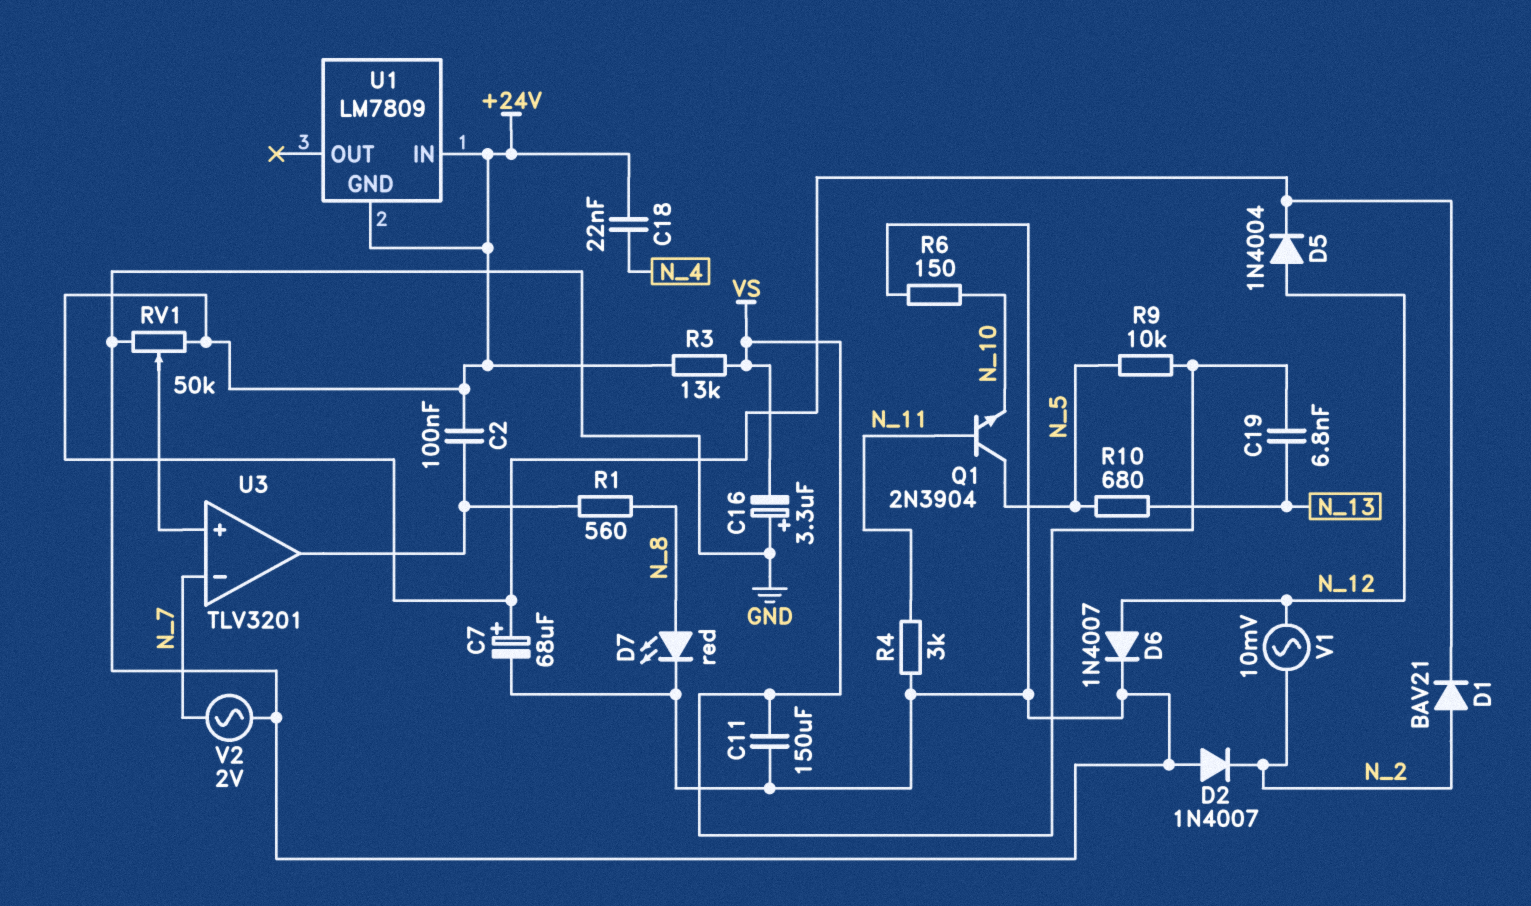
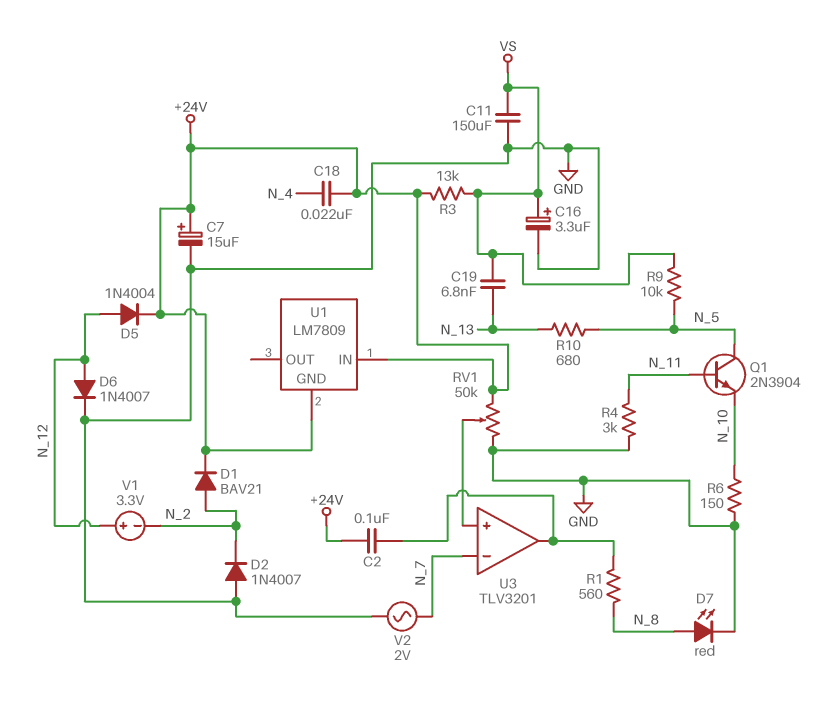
C7: 68uF (plus +24V, minus GND) -> 15uF (plus +24V, minus GND)
C16: 3.3uF (plus GND, minus VS) -> 3.3uF (plus VS, minus GND)
V1: AC 10mV (N_2, N_12) -> 3.3V (plus N_12, minus N_2)

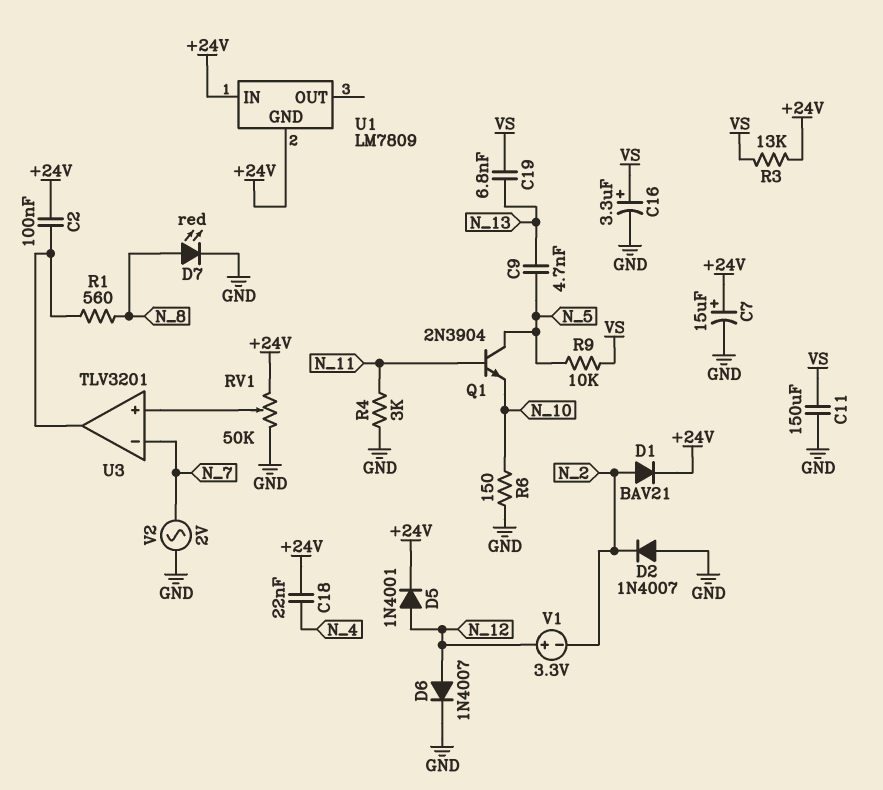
C9: none -> 4.7nF (N_5, N_13)
D5: diode 1N4004 (A N_12, K +24V) -> diode 1N4001 (A N_12, K +24V)
R10: 680 (N_5, N_13) -> none

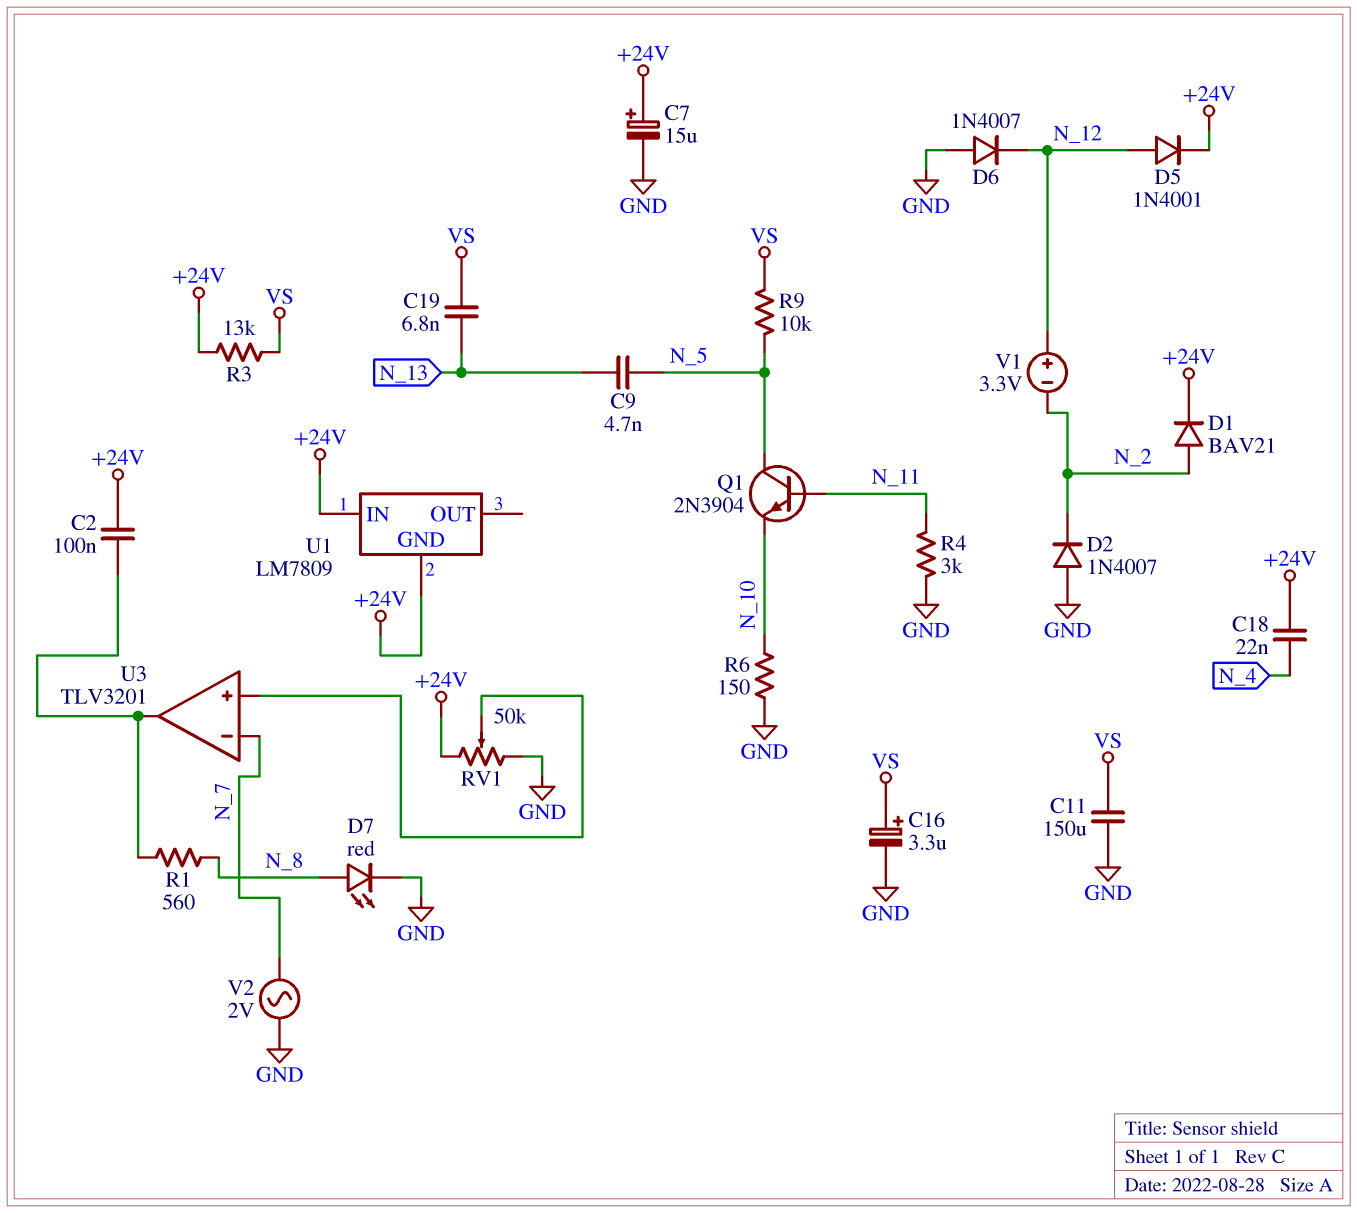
D6: diode 1N4007 (A N_12, K GND) -> diode 1N4007 (A GND, K N_12)

